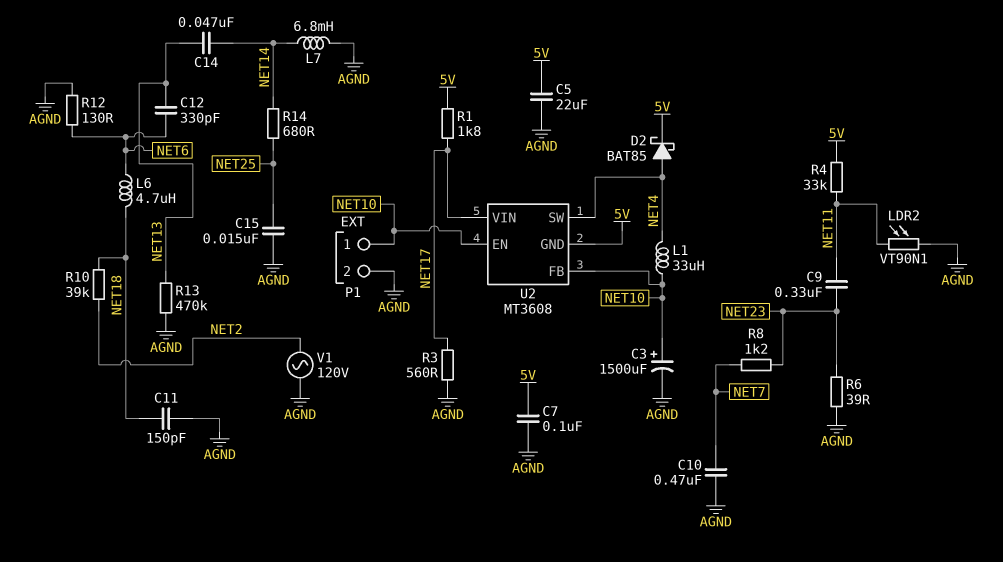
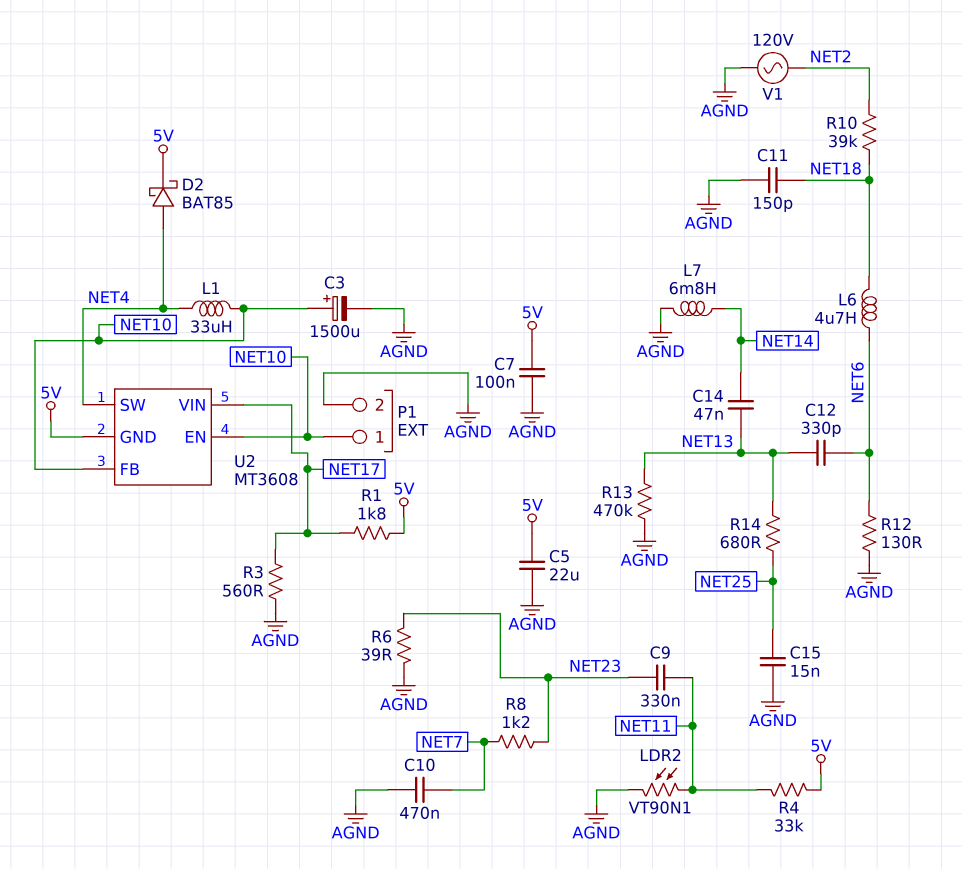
R14: 680 (NET14, NET25) -> 680 (NET13, NET25)

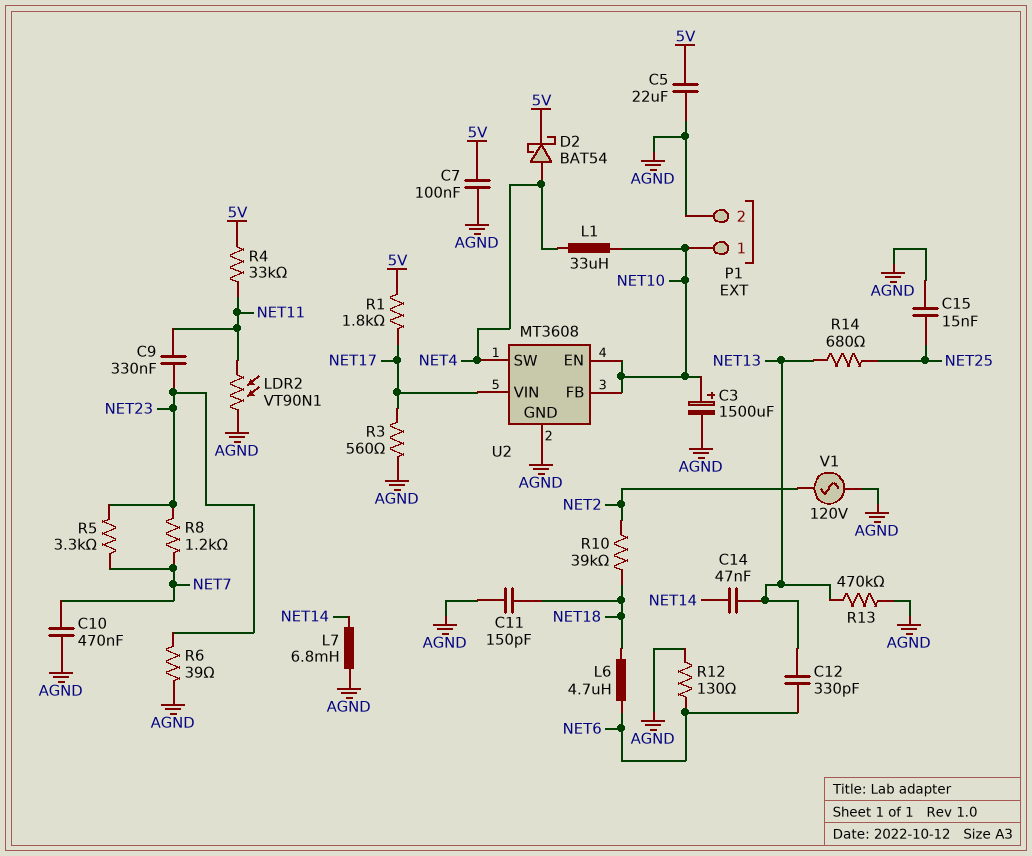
D2: schottky BAT85 (A NET4, K 5V) -> schottky BAT54 (A NET4, K 5V)
R5: none -> 3.3k (NET7, NET23)
U2 pin GND: 5V -> AGND

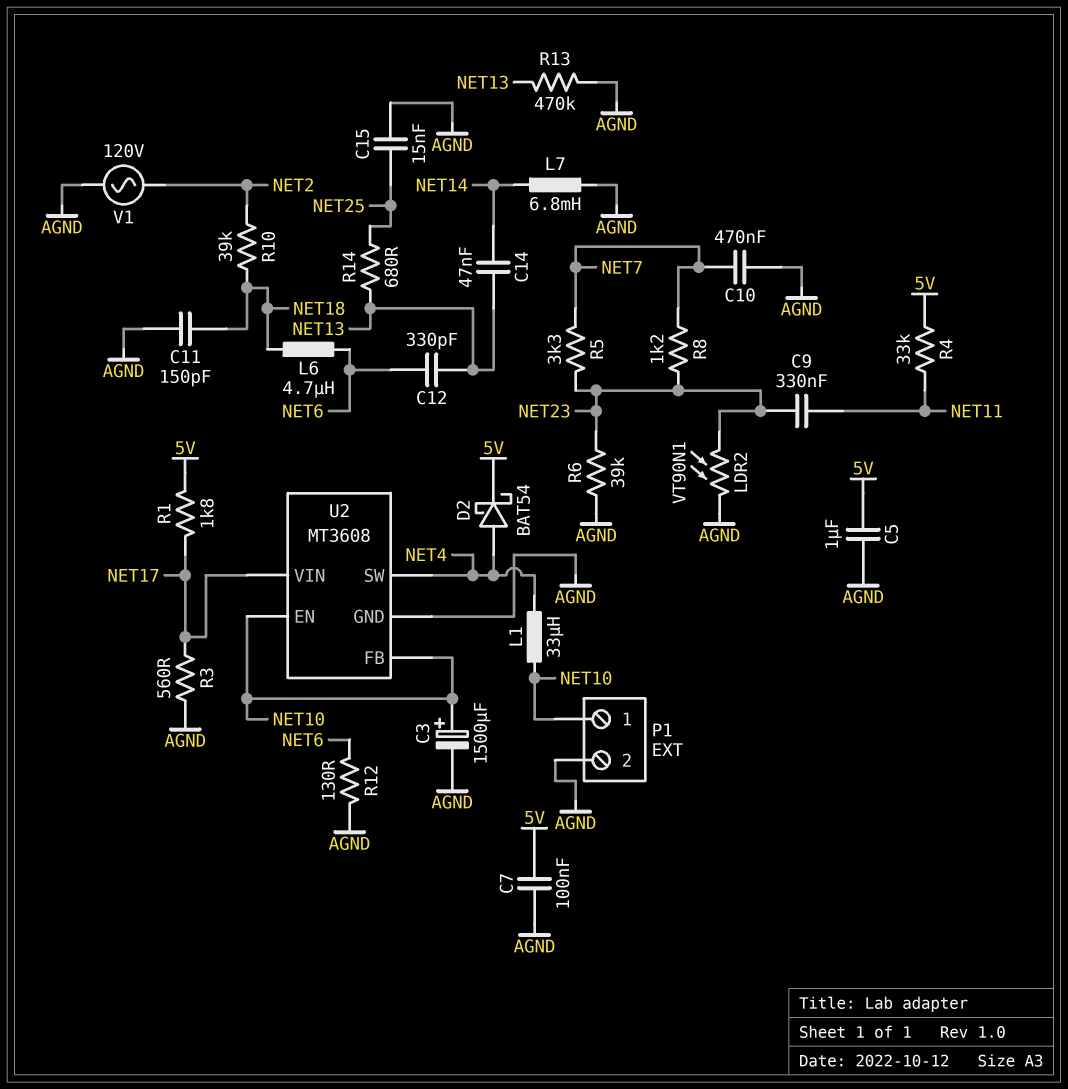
C5: 22uF (5V, AGND) -> 1uF (5V, AGND)
LDR2: VT90N1 (AGND, NET11) -> VT90N1 (AGND, NET23)
R6: 39 (AGND, NET23) -> 39k (AGND, NET23)

